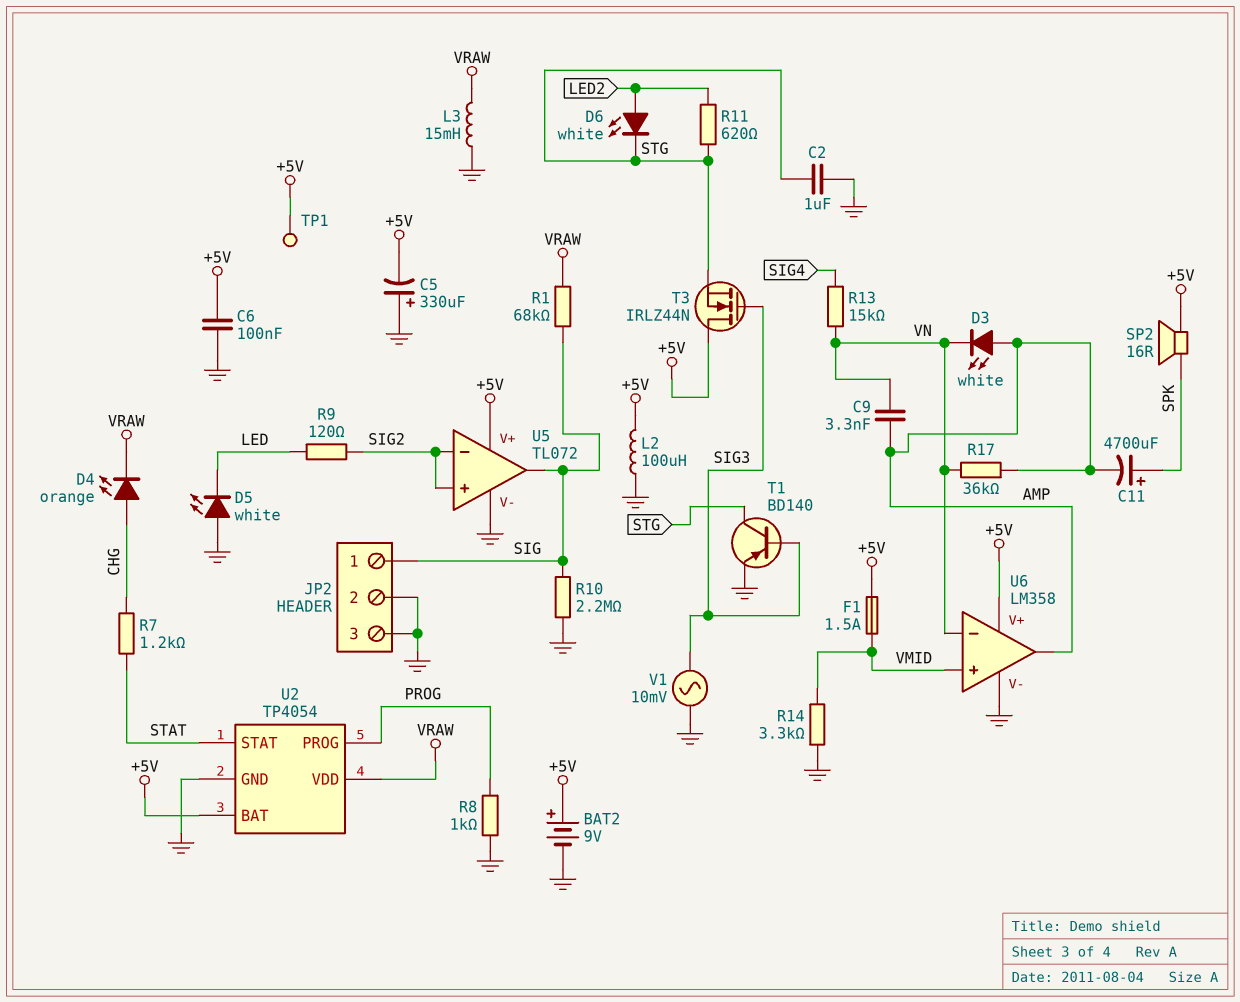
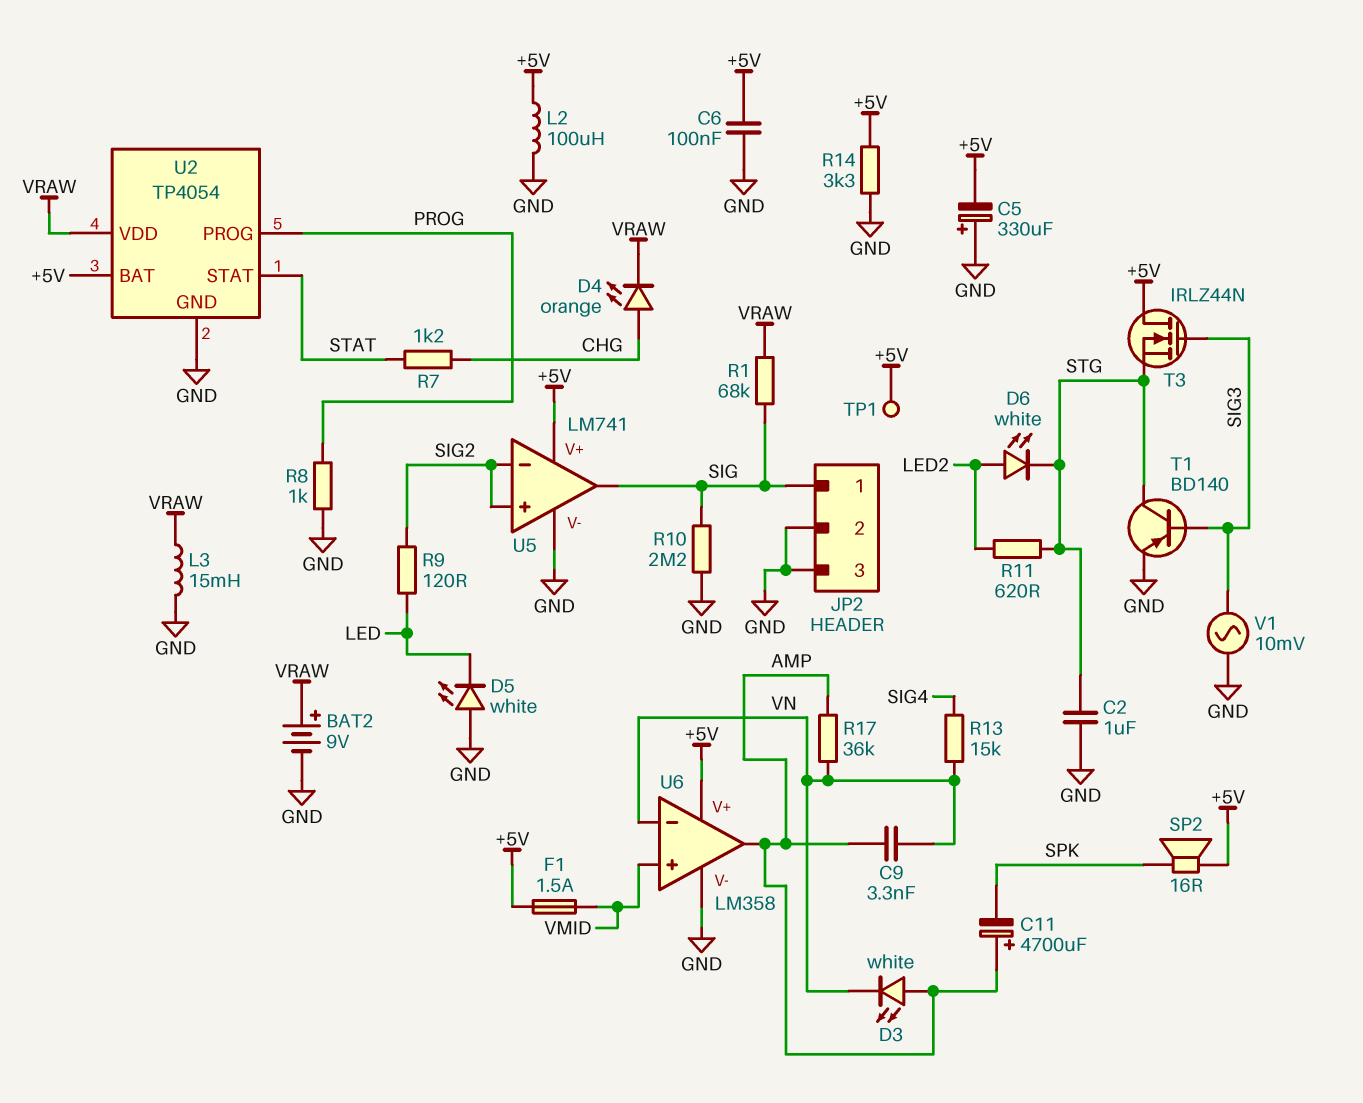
BAT2: 9V (plus +5V, minus GND) -> 9V (plus VRAW, minus GND)
C11: 4700uF (plus SPK, minus AMP) -> 4700uF (plus AMP, minus SPK)
R14: 3.3k (GND, VMID) -> 3.3k (+5V, GND)
U5: TL072 -> LM741

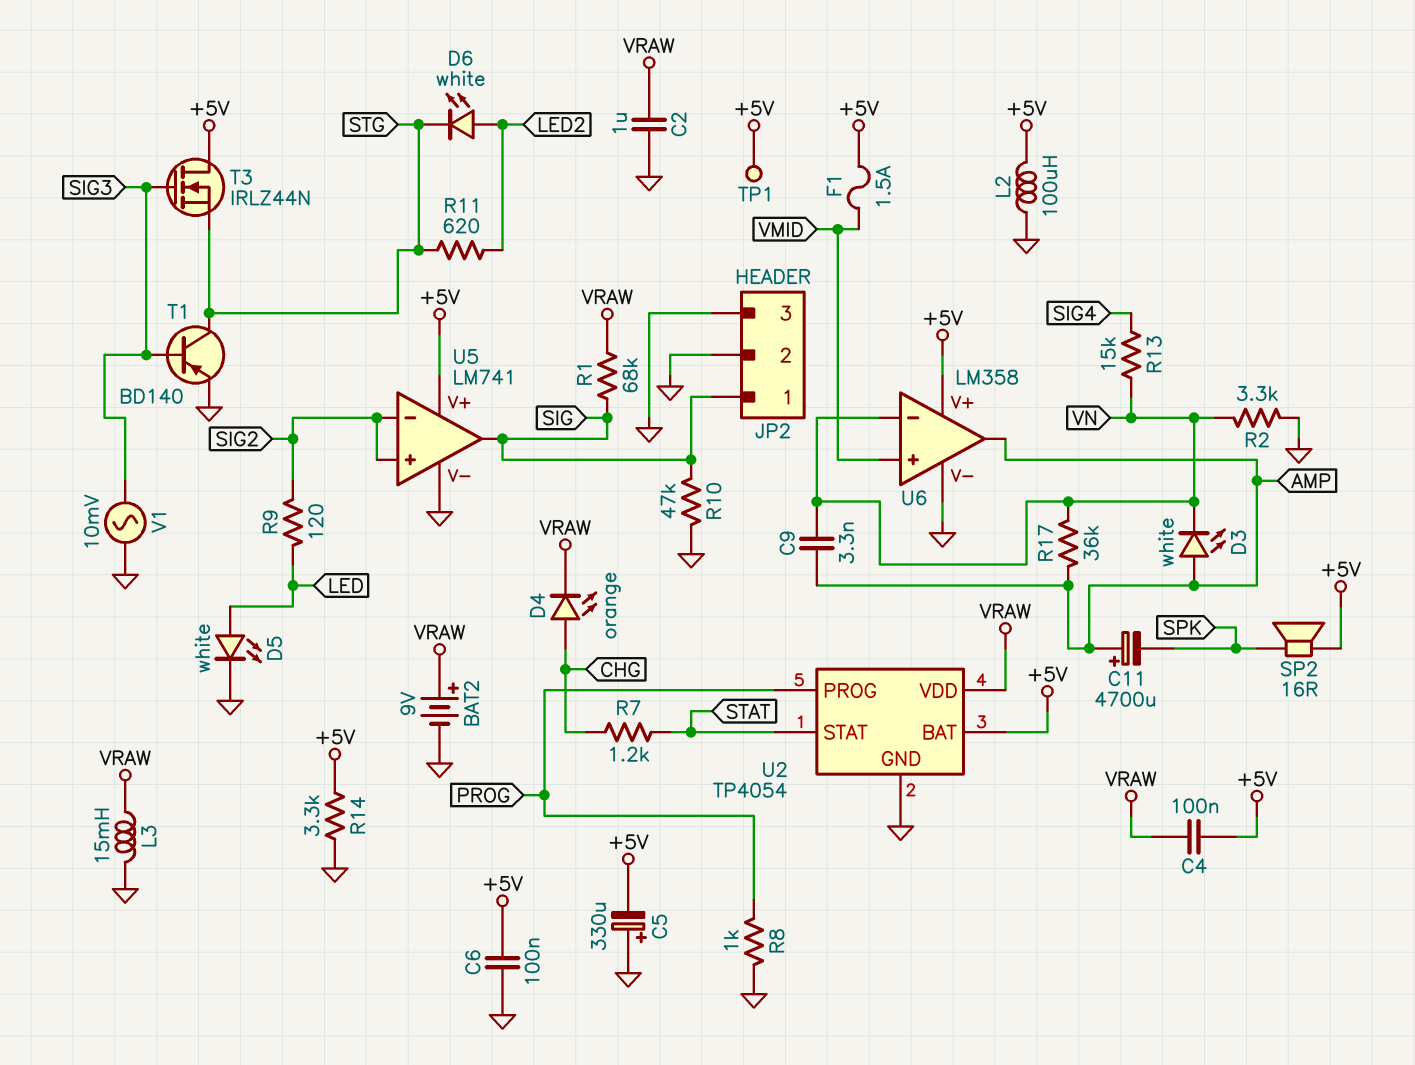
C2: 1uF (GND, STG) -> 1uF (GND, VRAW)
C4: none -> 100nF (+5V, VRAW)
D5: LED white (A GND, K LED) -> LED white (A LED, K GND)
R2: none -> 3.3k (GND, VN)
R10: 2.2M (GND, SIG) -> 47k (GND, SIG)

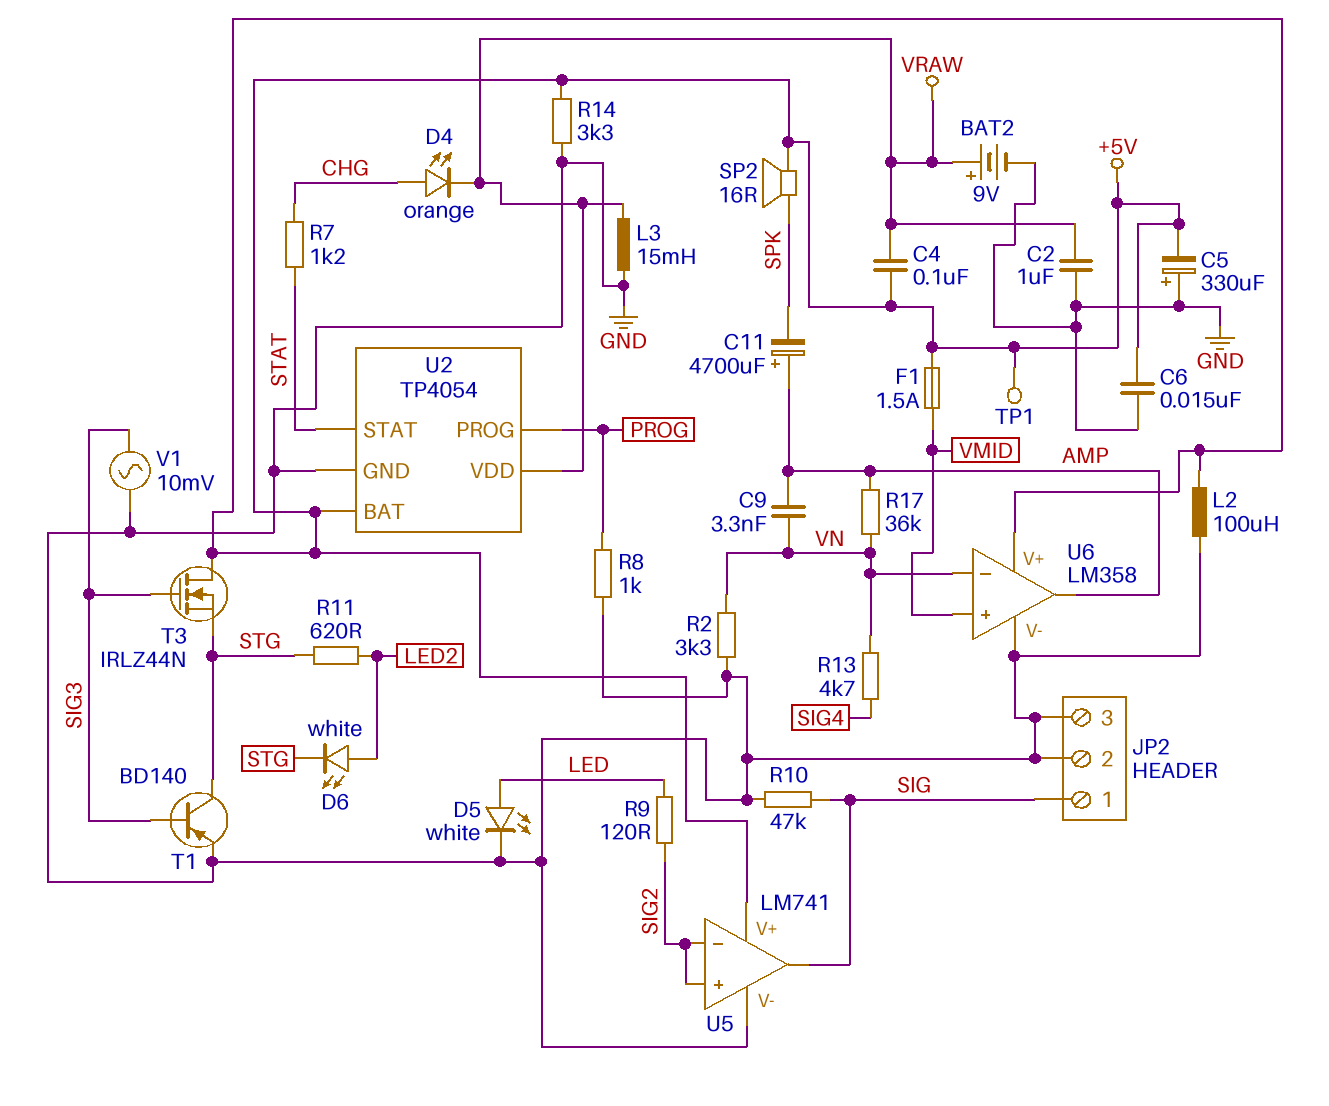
C6: 100nF (+5V, GND) -> 15nF (+5V, GND)
D3: LED white (A AMP, K VN) -> none
R1: 68k (SIG, VRAW) -> none
R13: 15k (SIG4, VN) -> 4.7k (SIG4, VN)

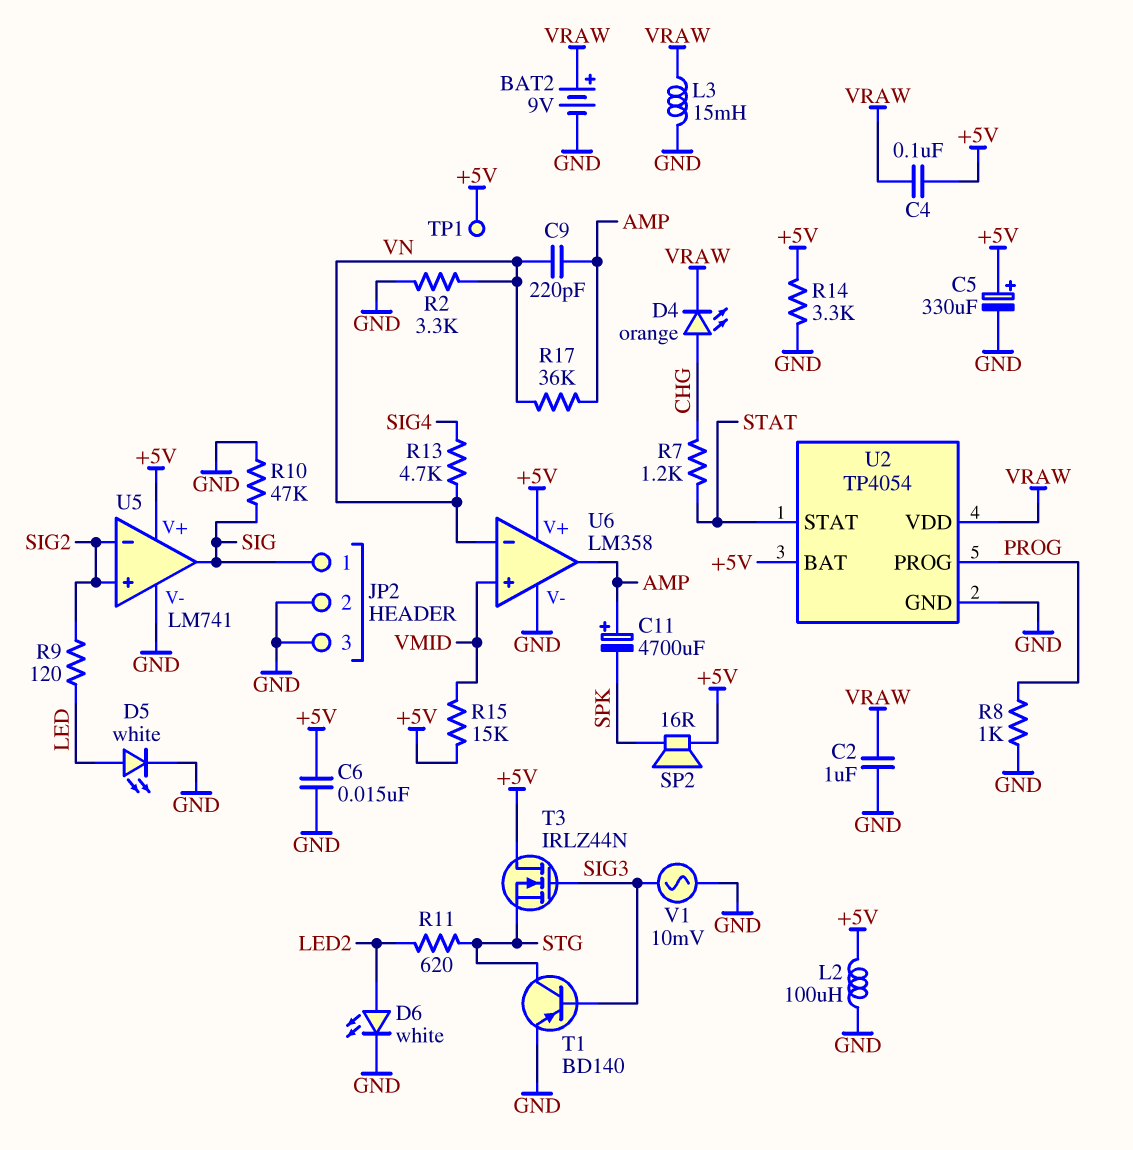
C5: 330uF (plus GND, minus +5V) -> 330uF (plus +5V, minus GND)
C9: 3.3nF (AMP, VN) -> 220pF (AMP, VN)
D6: LED white (A LED2, K STG) -> LED white (A LED2, K GND)
F1: 1.5A (+5V, VMID) -> none
R15: none -> 15k (+5V, VMID)

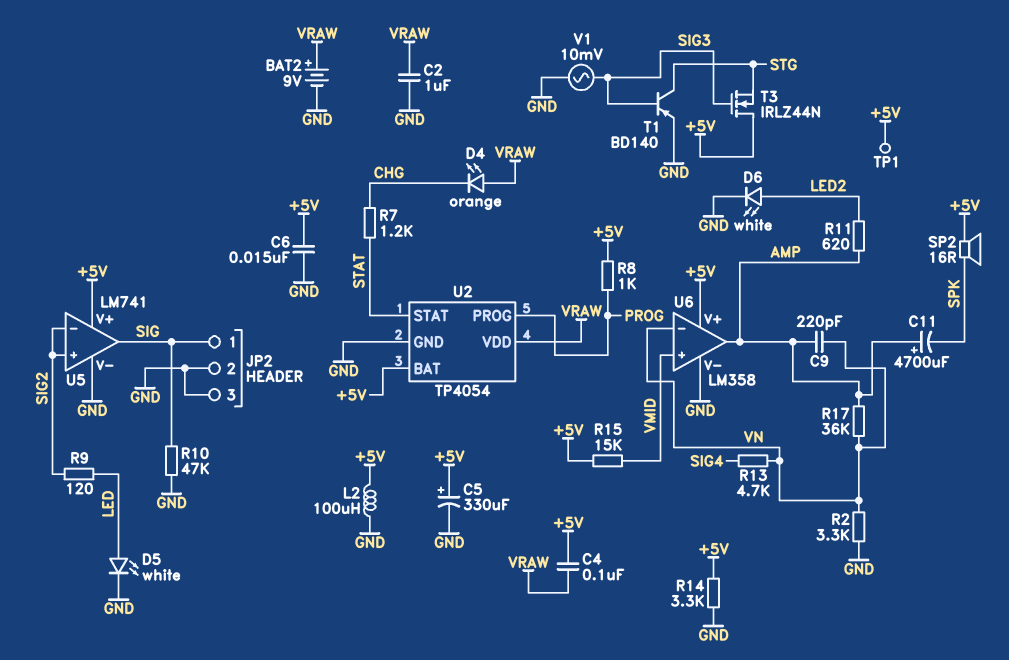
D4: LED orange (A CHG, K VRAW) -> LED orange (A VRAW, K CHG)
L3: 15mH (GND, VRAW) -> none
R8: 1k (GND, PROG) -> 1k (+5V, PROG)
R11: 620 (LED2, STG) -> 620 (AMP, LED2)

